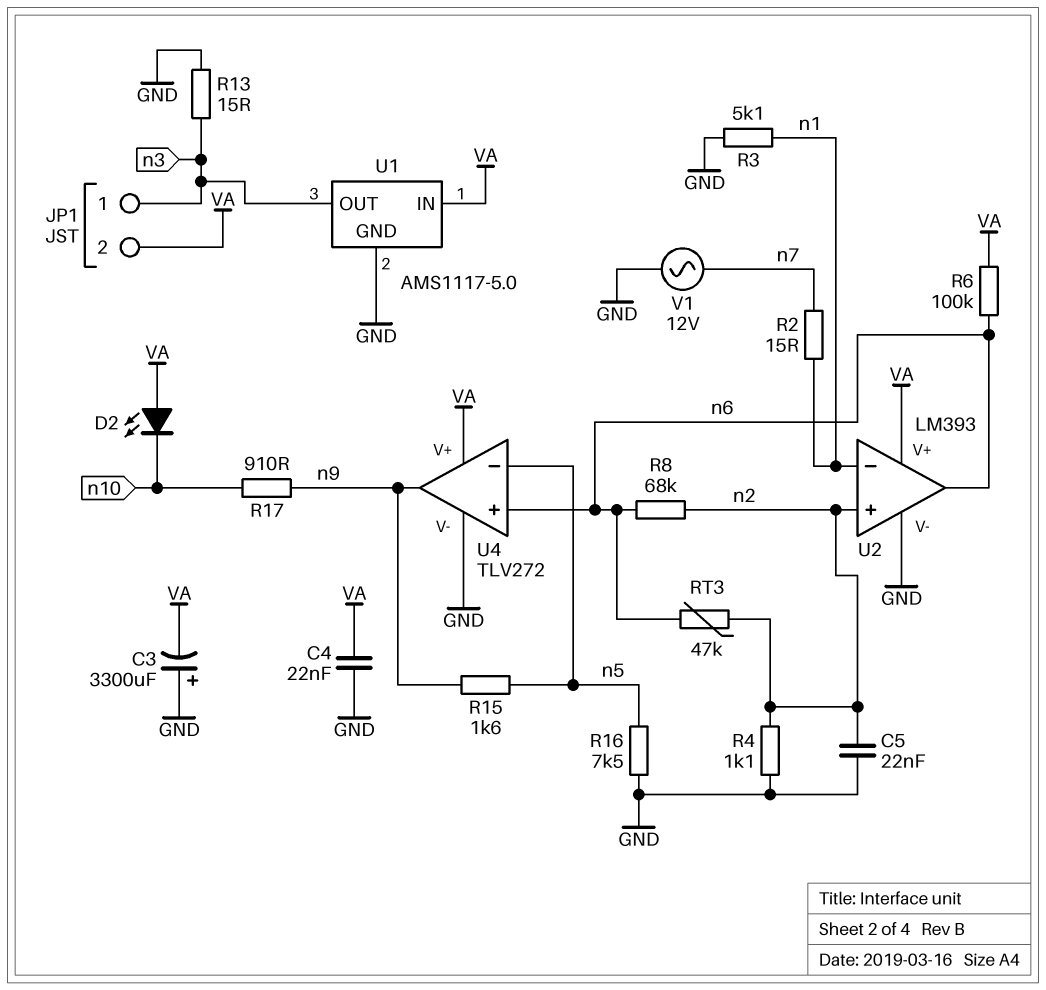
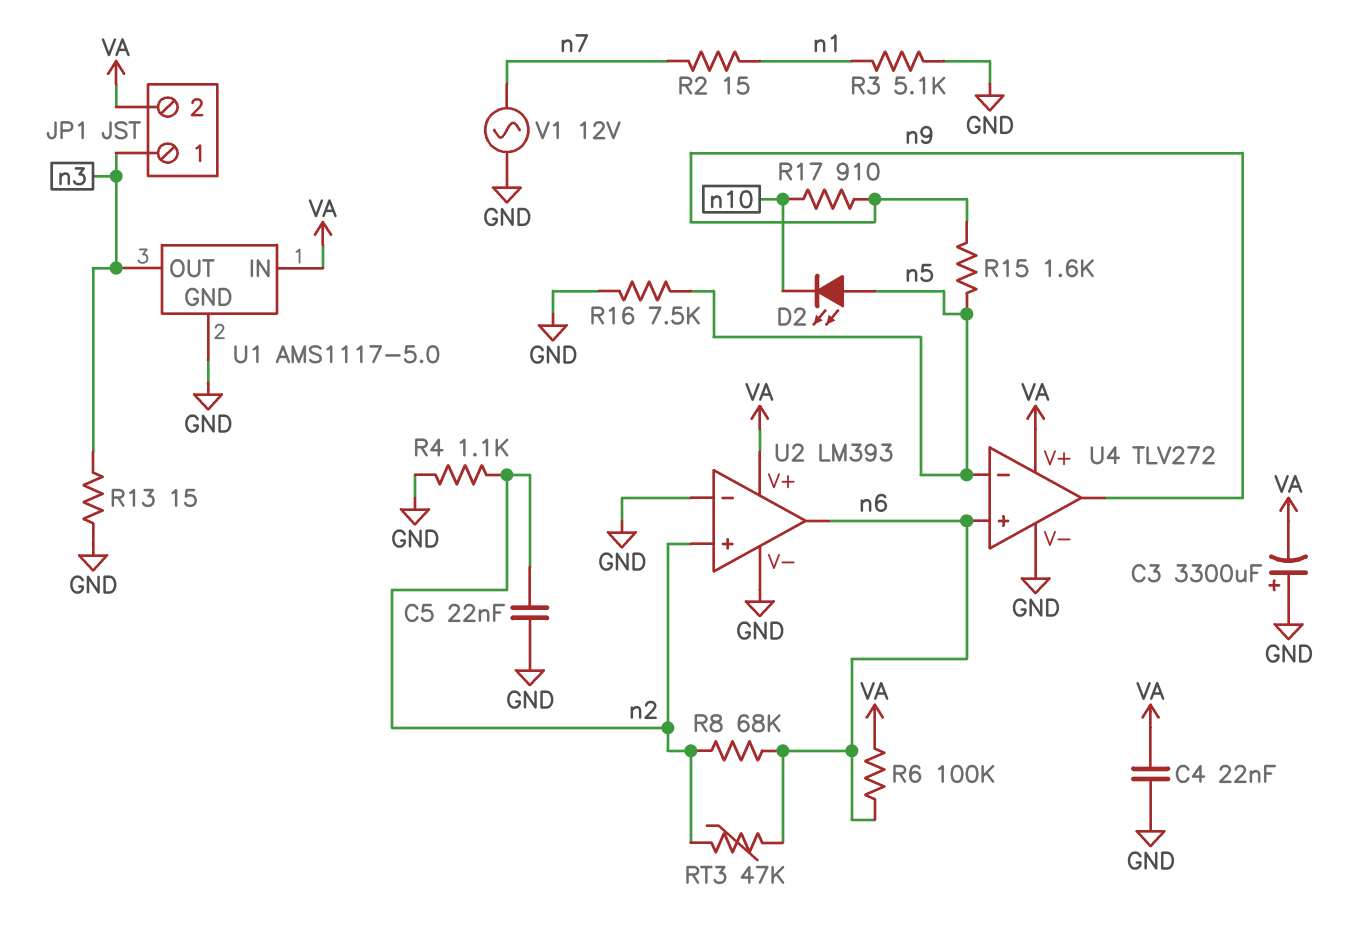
D2: LED (A VA, K n10) -> LED (A n5, K n10)
U2 pin in-: n1 -> GND

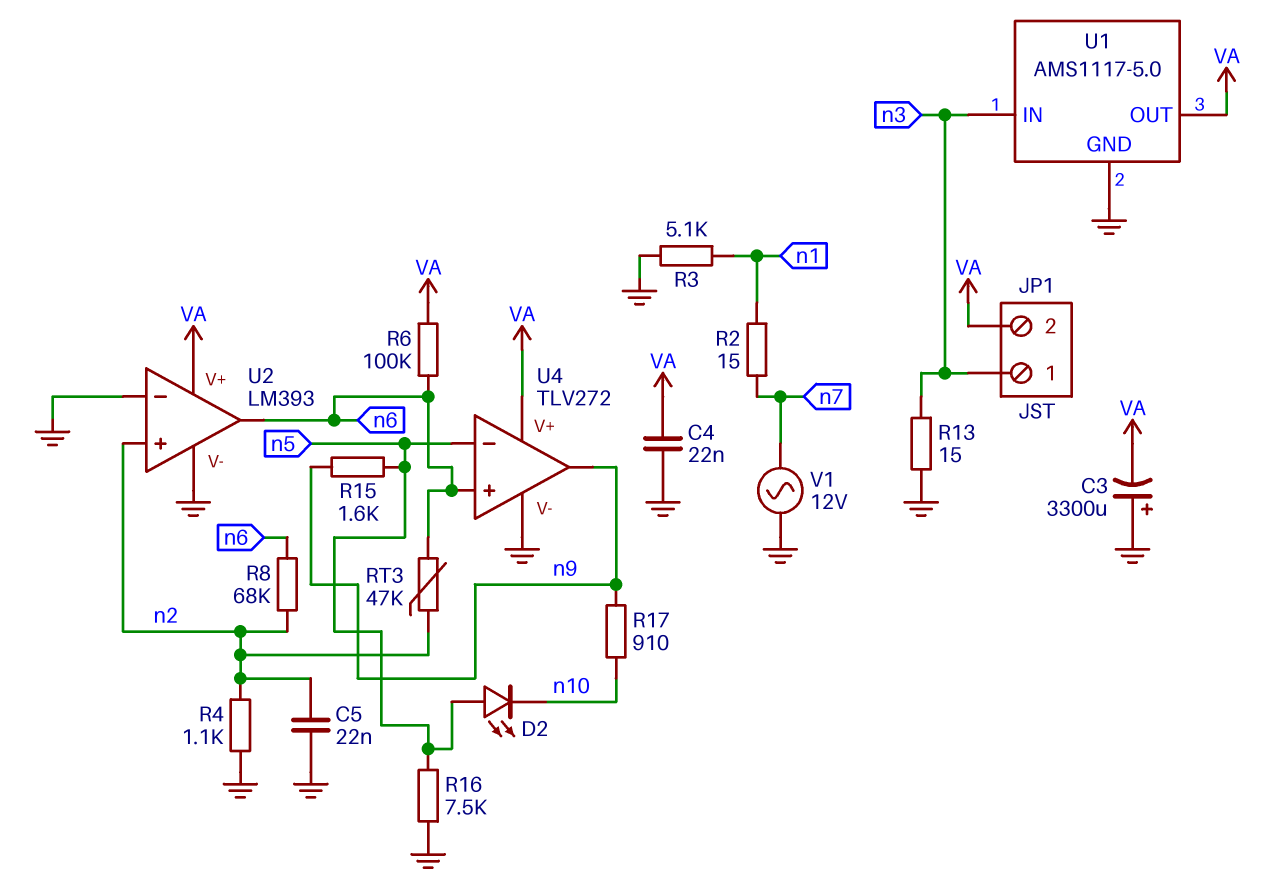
U1 pin IN: VA -> n3
U1 pin OUT: n3 -> VA

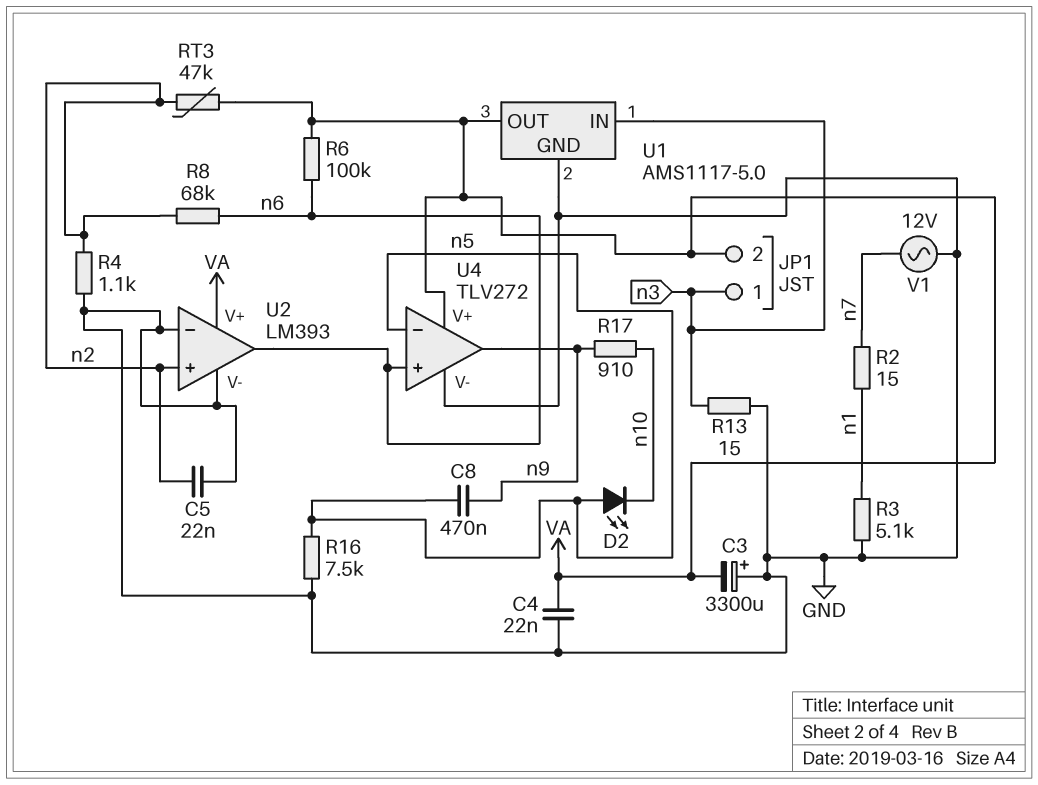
C8: none -> 470nF (n5, n9)
R15: 1.6k (n5, n9) -> none
RT3: 47k (n2, n6) -> 47k (VA, n2)

